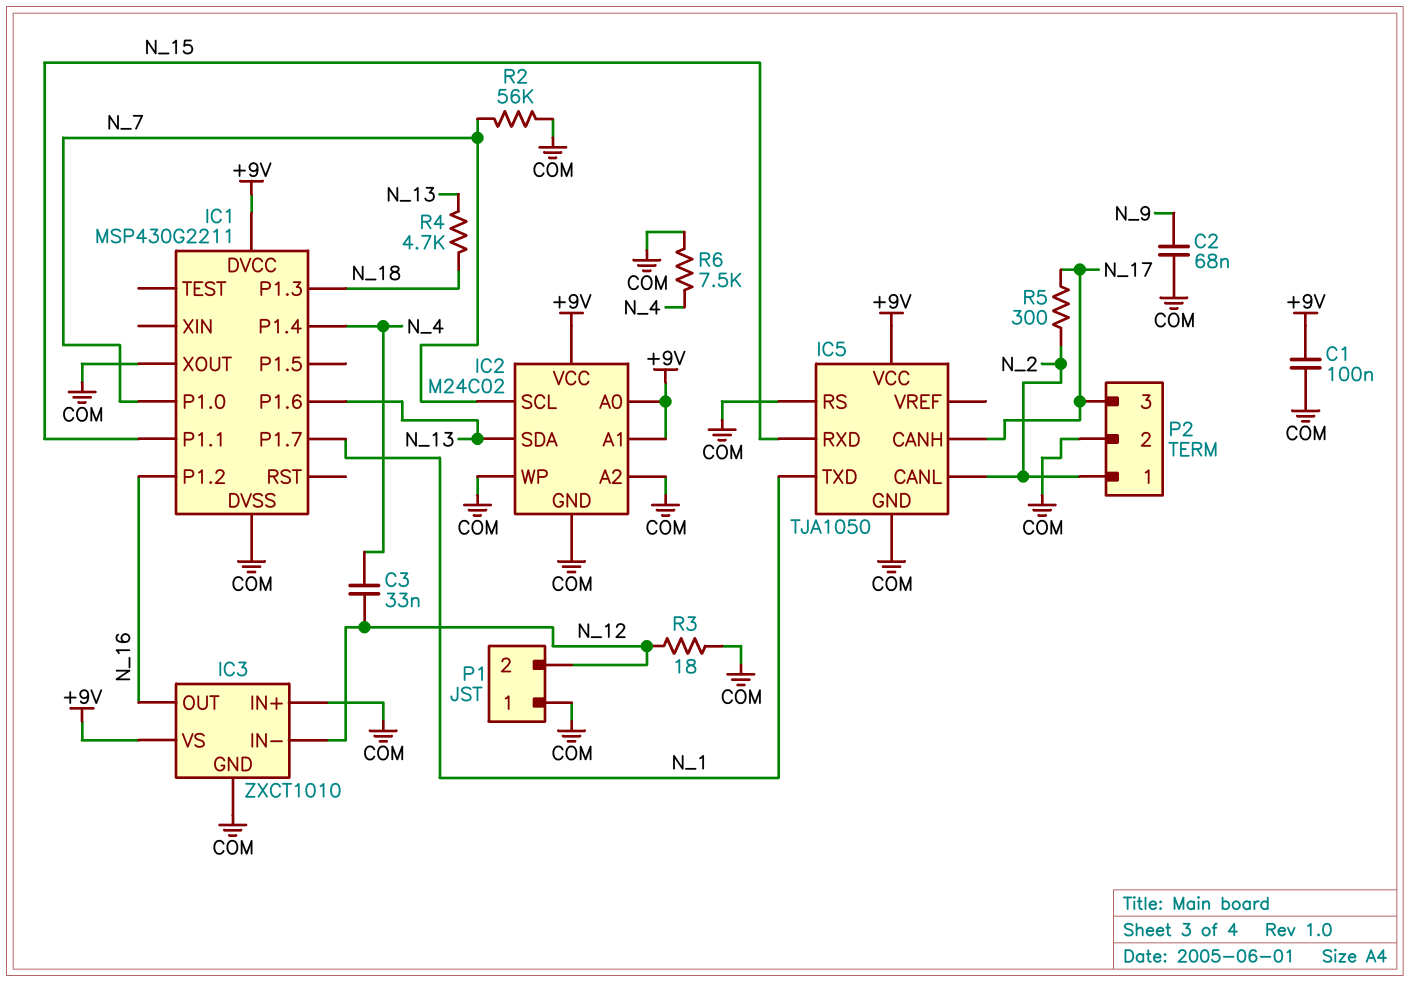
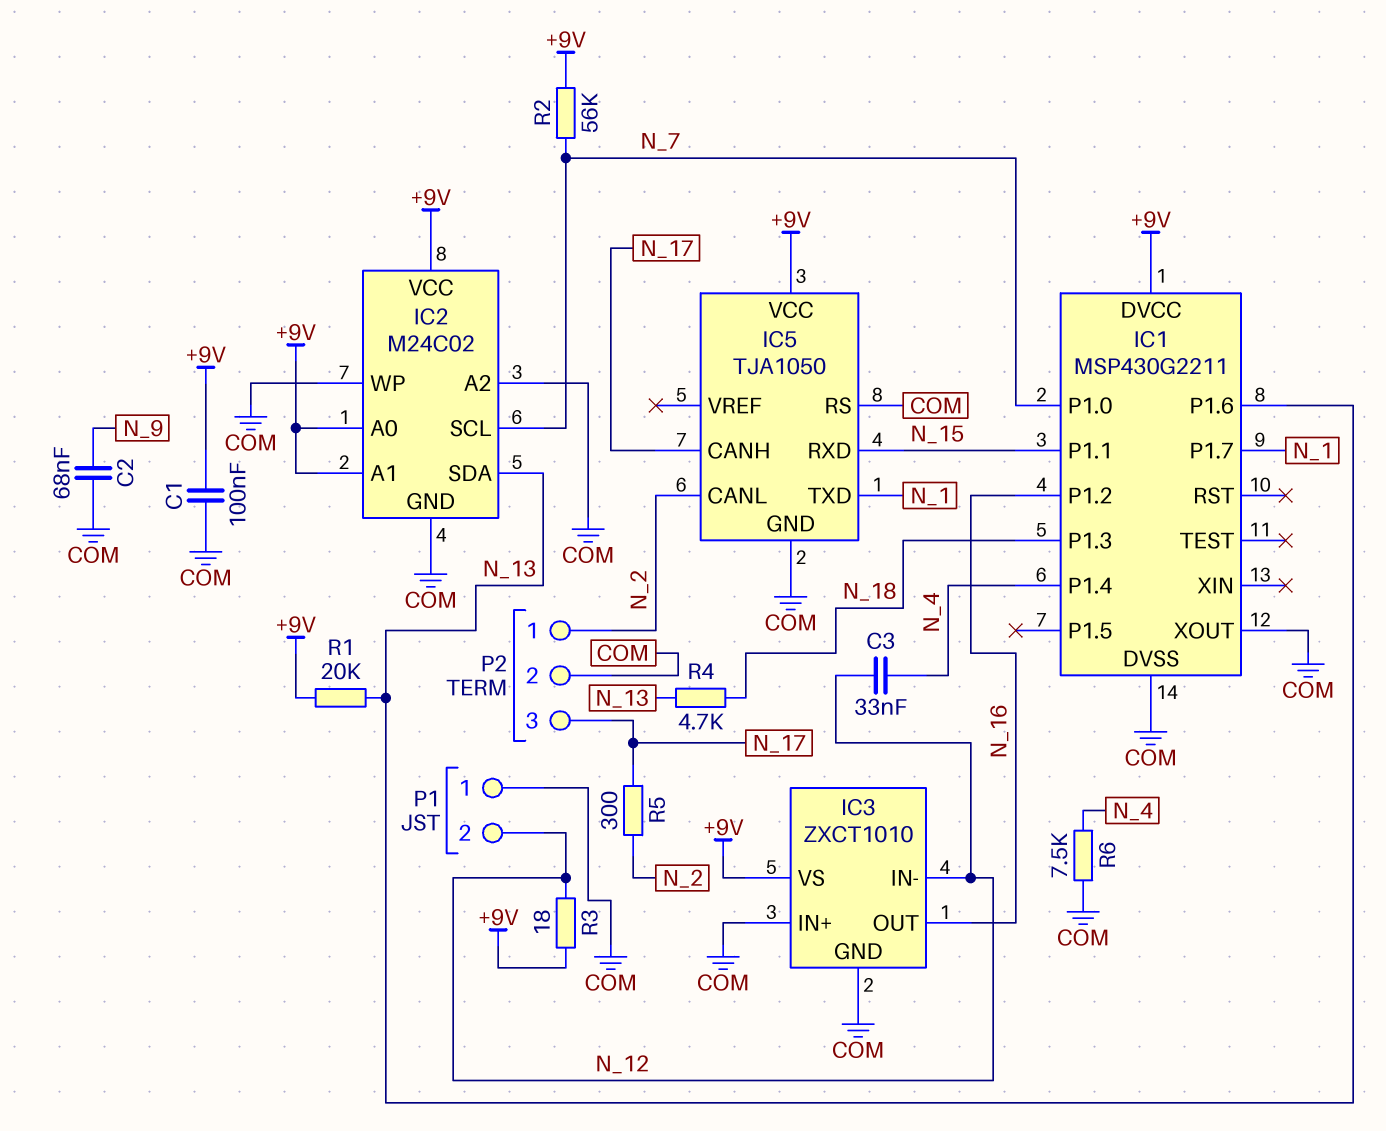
R1: none -> 20k (+9V, N_13)
R2: 56k (COM, N_7) -> 56k (+9V, N_7)
R3: 18 (COM, N_12) -> 18 (+9V, N_12)

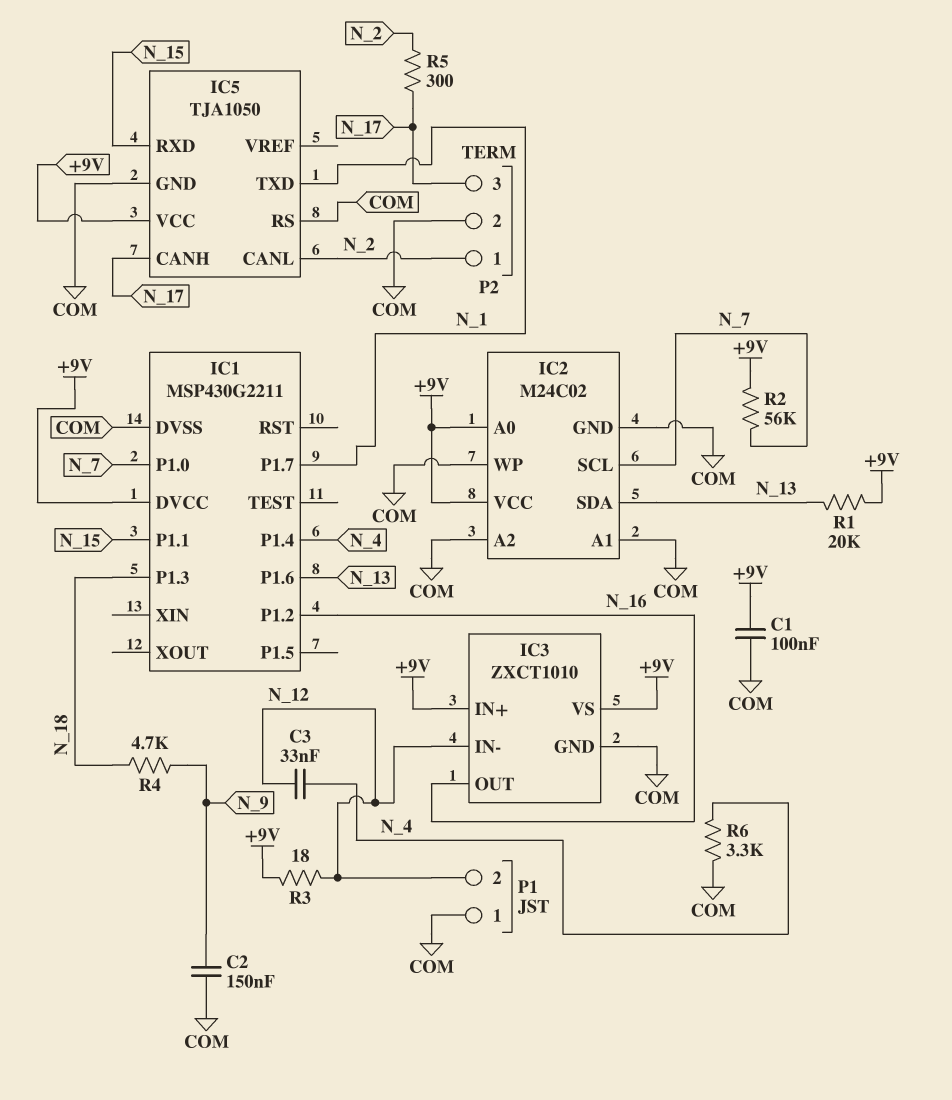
C2: 68nF (COM, N_9) -> 150nF (COM, N_9)
IC1 pin XOUT: COM -> none
IC2 pin A1: +9V -> COM
IC3 pin IN+: COM -> +9V
R4: 4.7k (N_13, N_18) -> 4.7k (N_9, N_18)
R6: 7.5k (COM, N_4) -> 3.3k (COM, N_4)

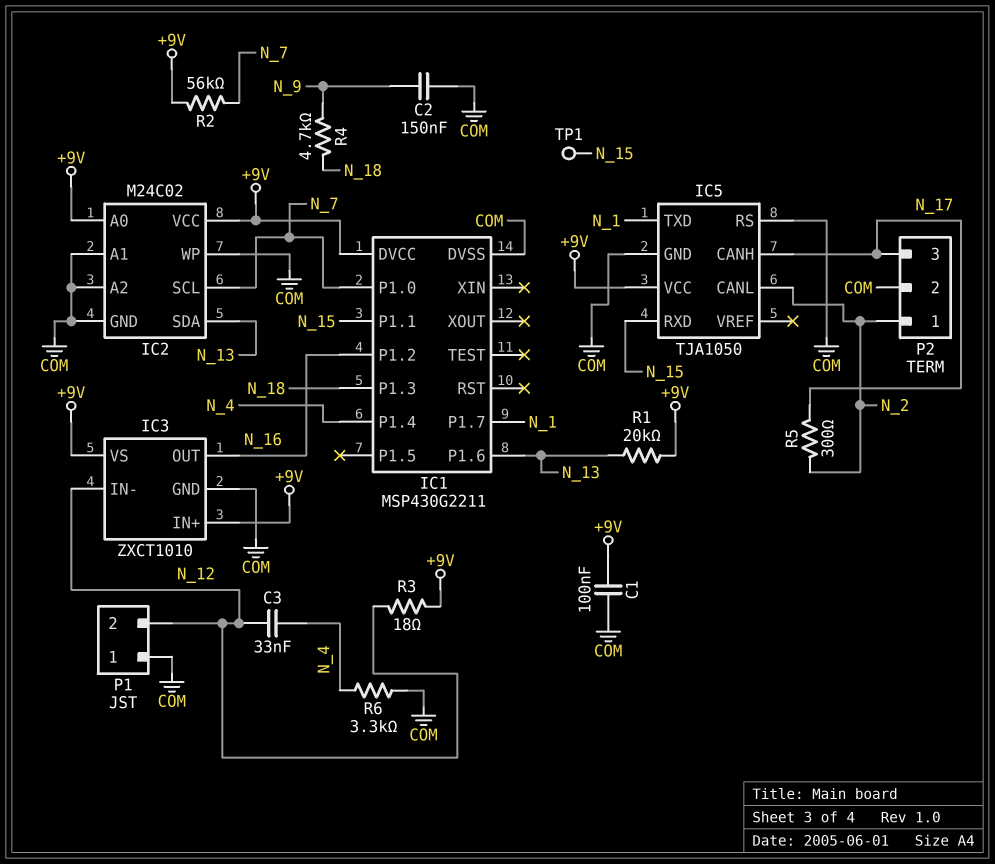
TP1: none -> test point (N_15)

